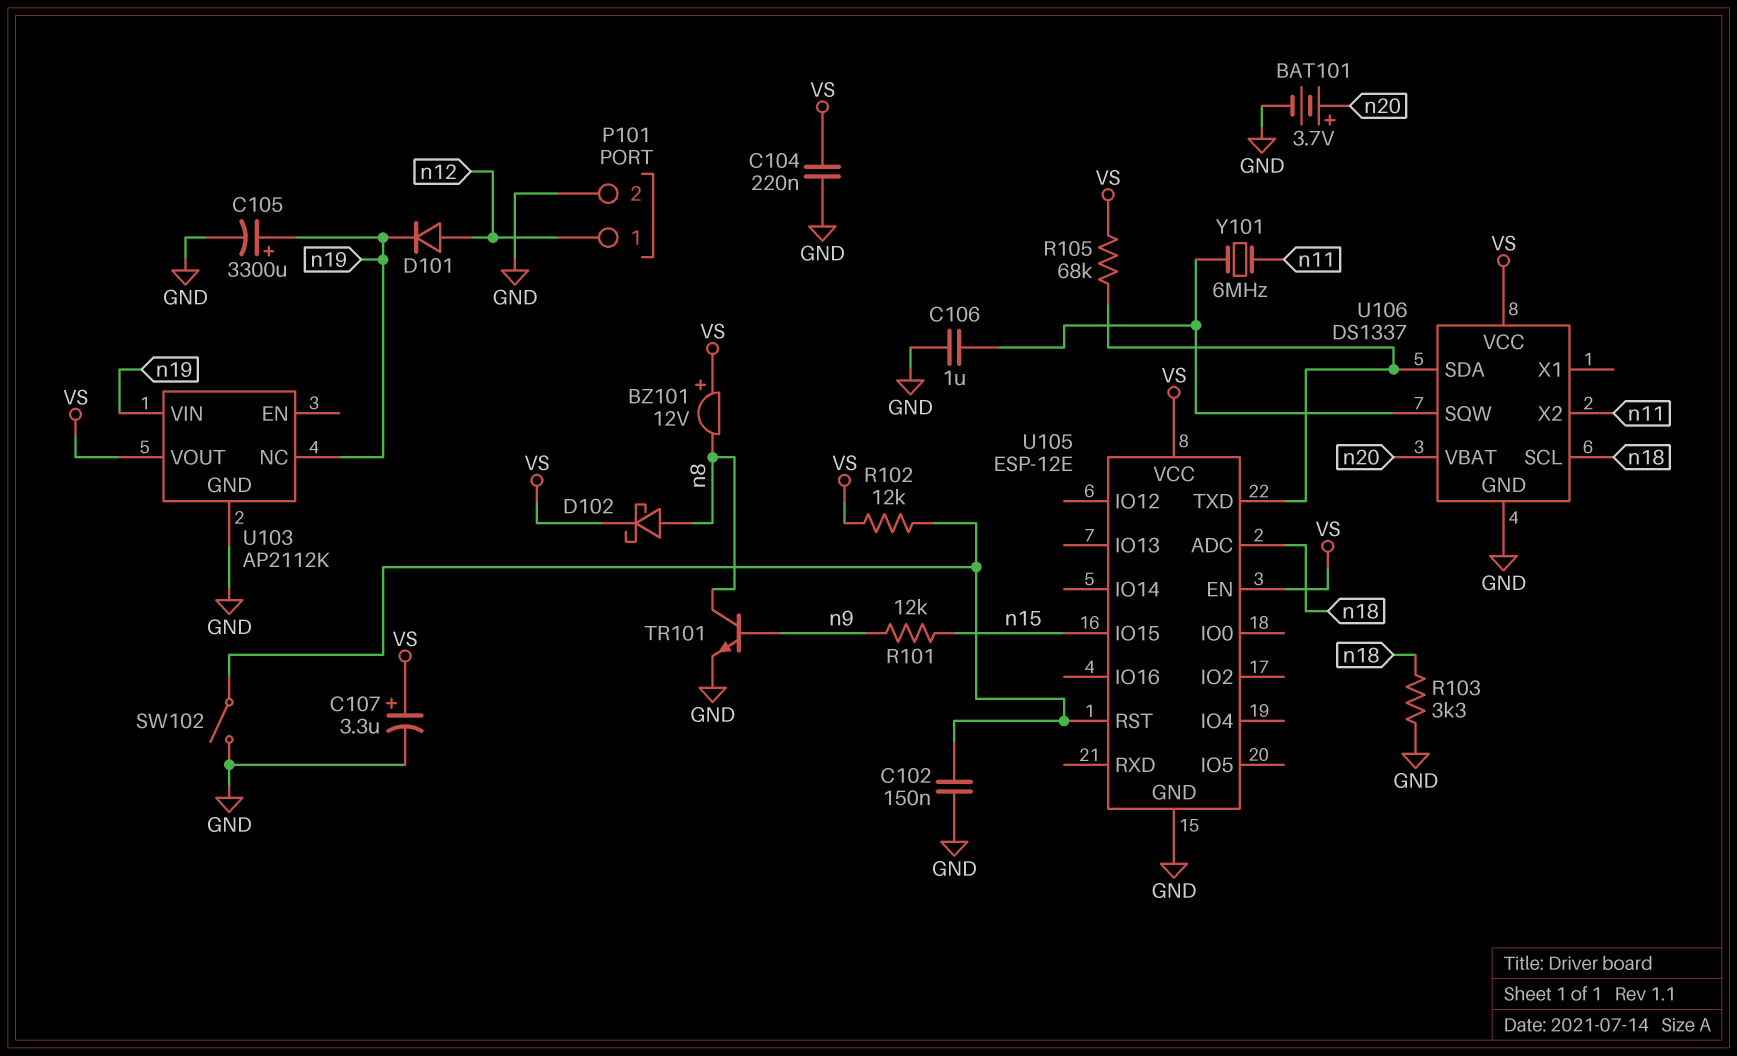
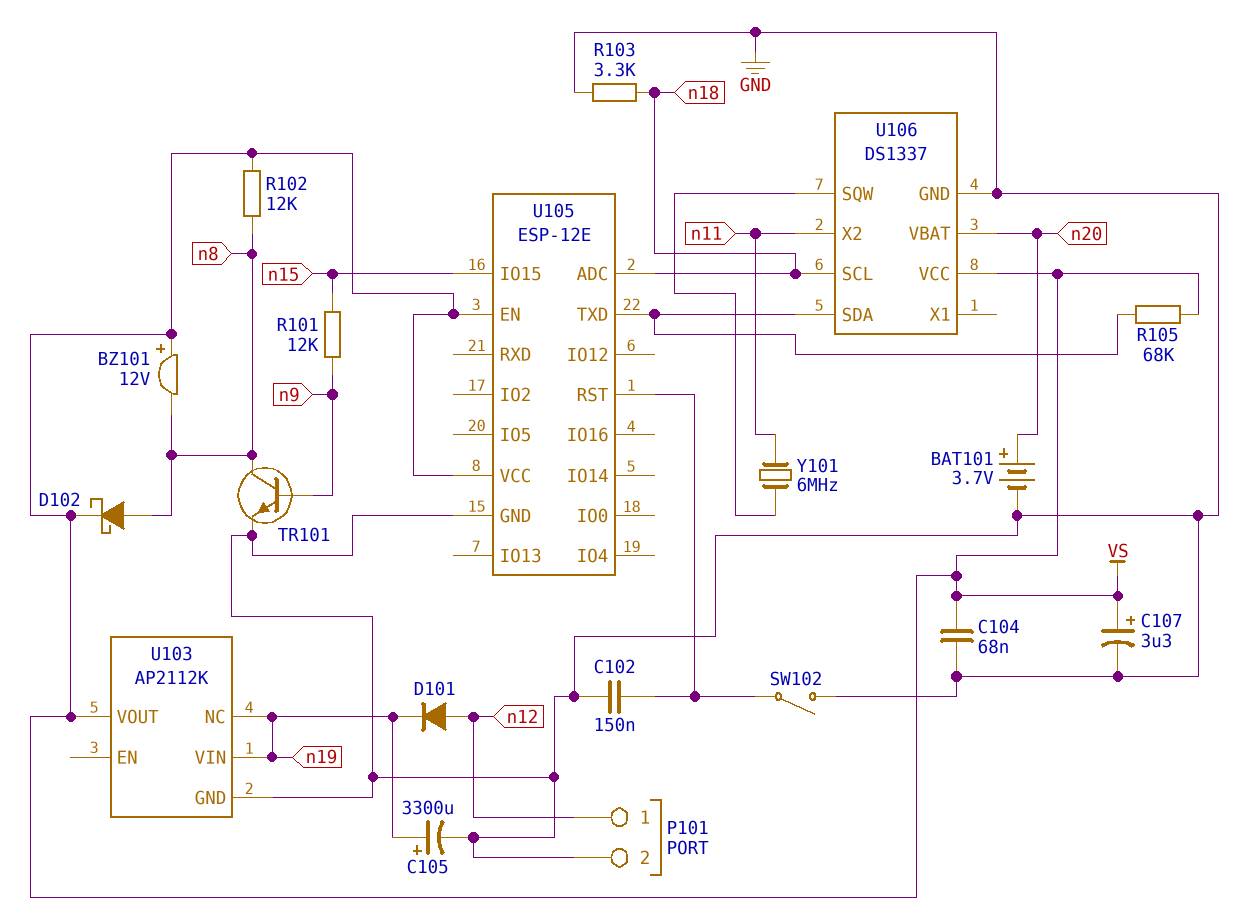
C104: 220nF (GND, VS) -> 68nF (GND, VS)
C106: 1uF (GND, U106/SQW) -> none
R102: 12k (U105/RST, VS) -> 12k (VS, n8)

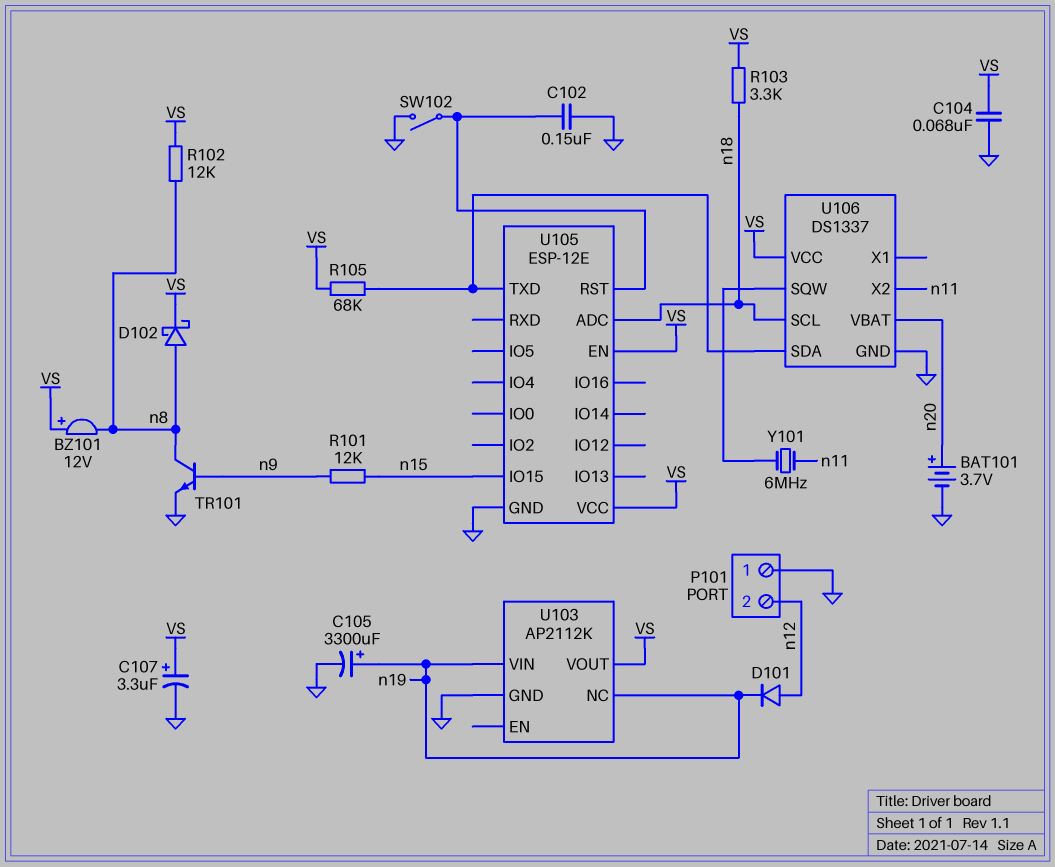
P101 pin 1: n12 -> GND
P101 pin 2: GND -> n12
R103: 3.3k (GND, n18) -> 3.3k (VS, n18)

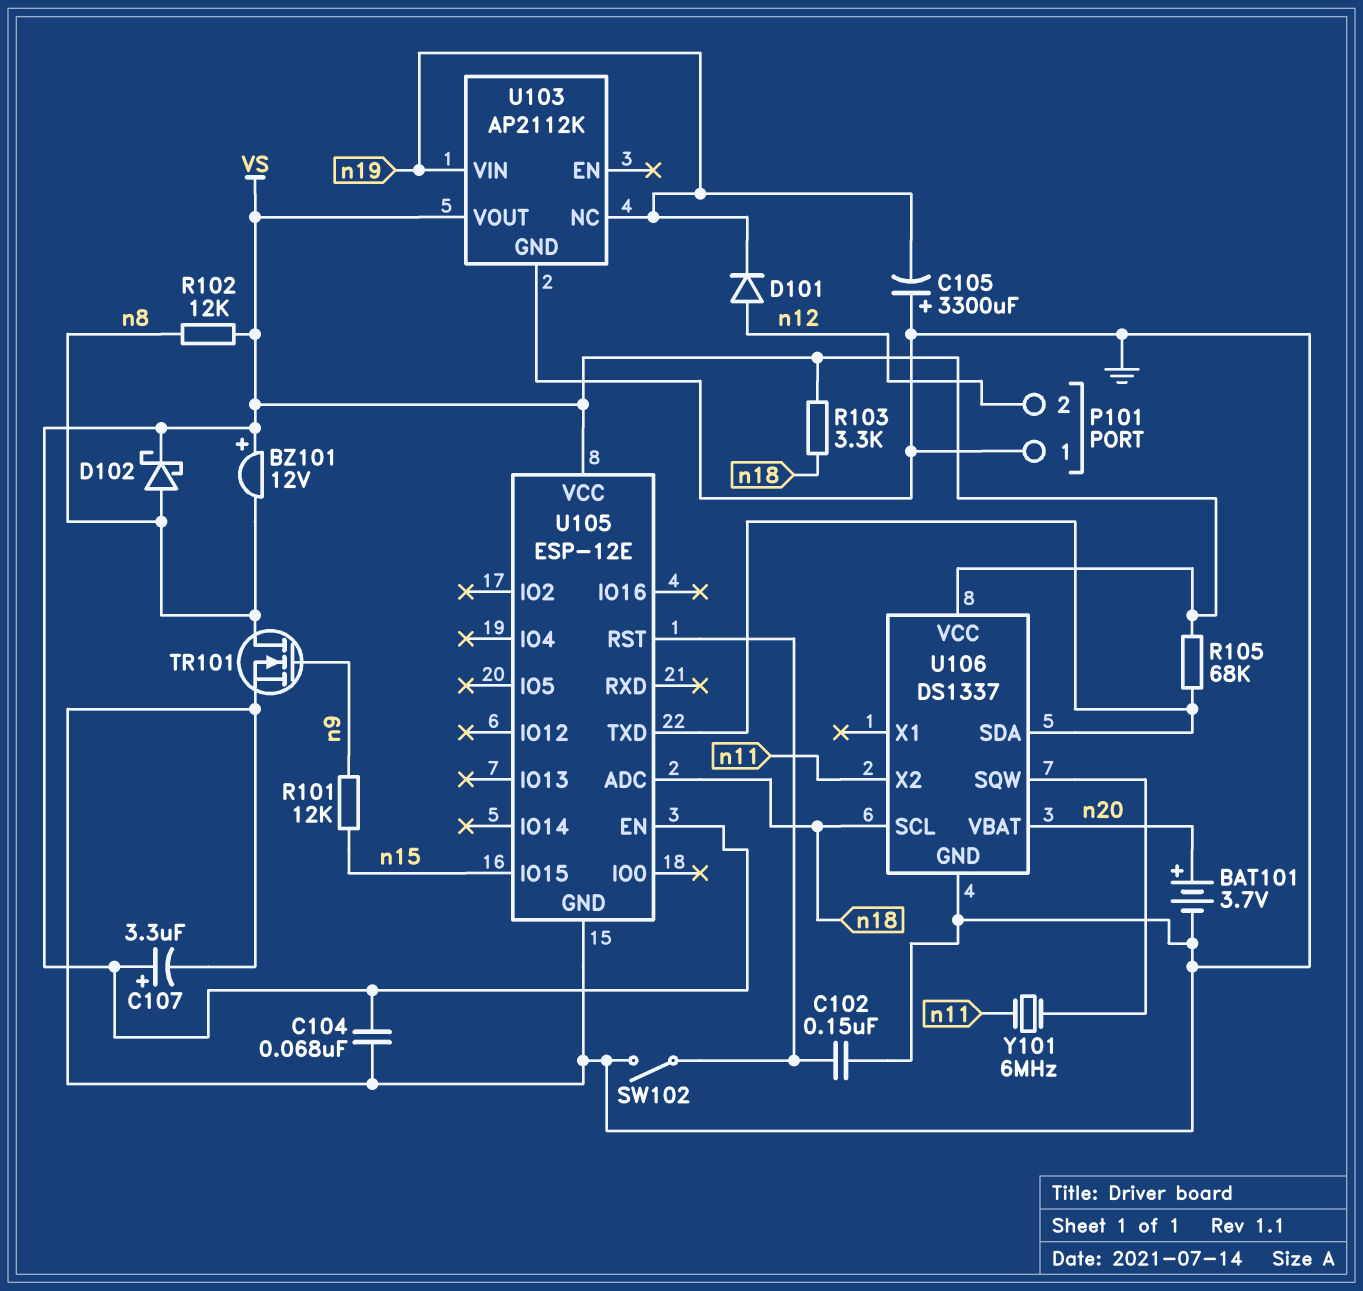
C105: 3300uF (plus n19, minus GND) -> 3300uF (plus GND, minus n19)
TR101: NPN (B n9, C n8, E GND) -> NMOS (G n9, D n8, S GND)

